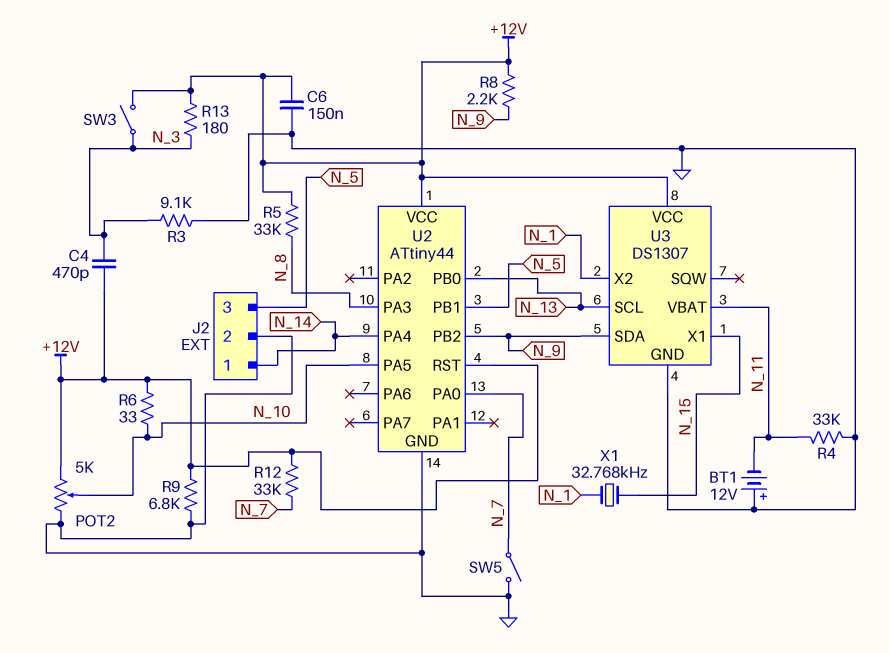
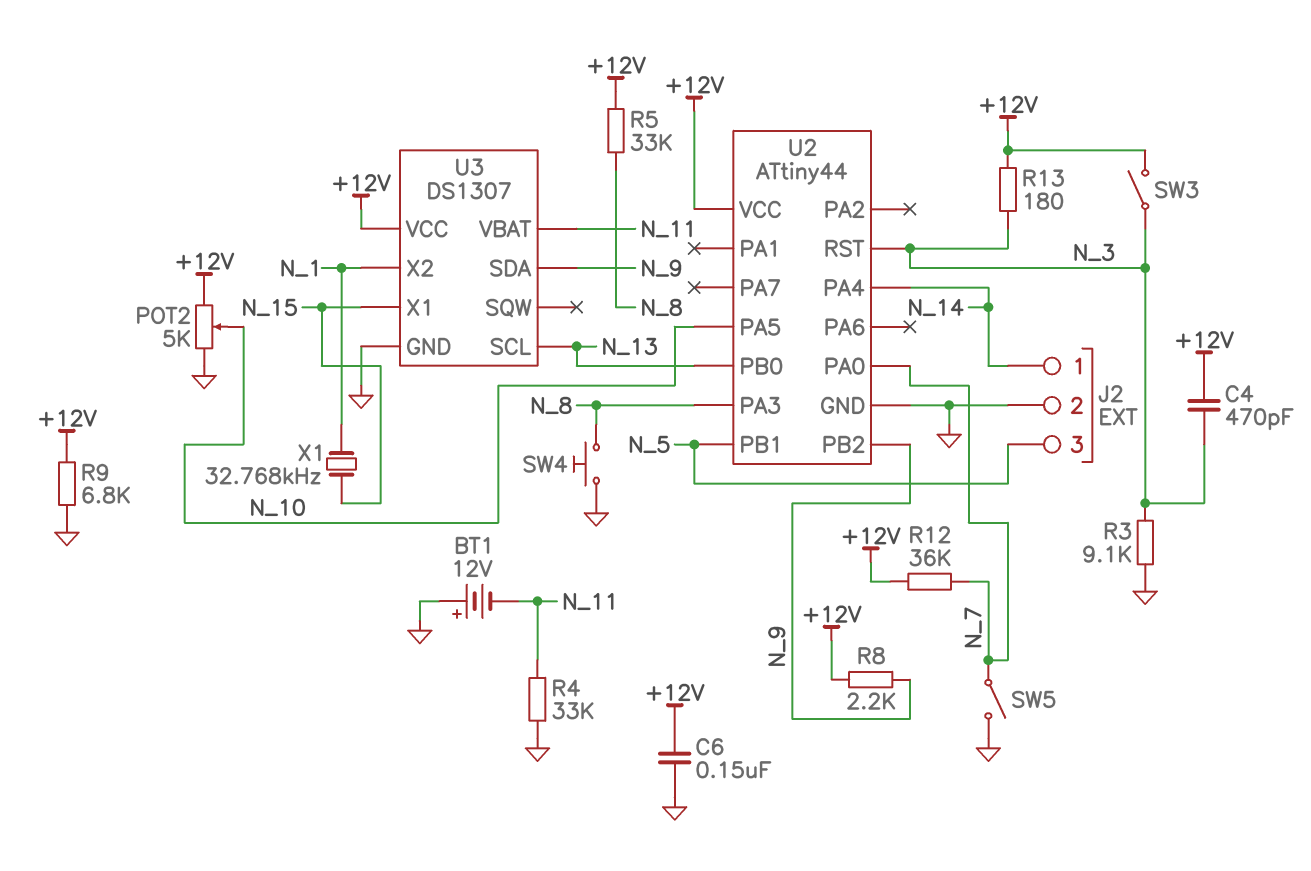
R6: 33 (+12V, N_10) -> none
R12: 33k (+12V, N_7) -> 36k (+12V, N_7)
SW4: none -> button (GND, N_8)
U2 pin RST: +12V -> N_3

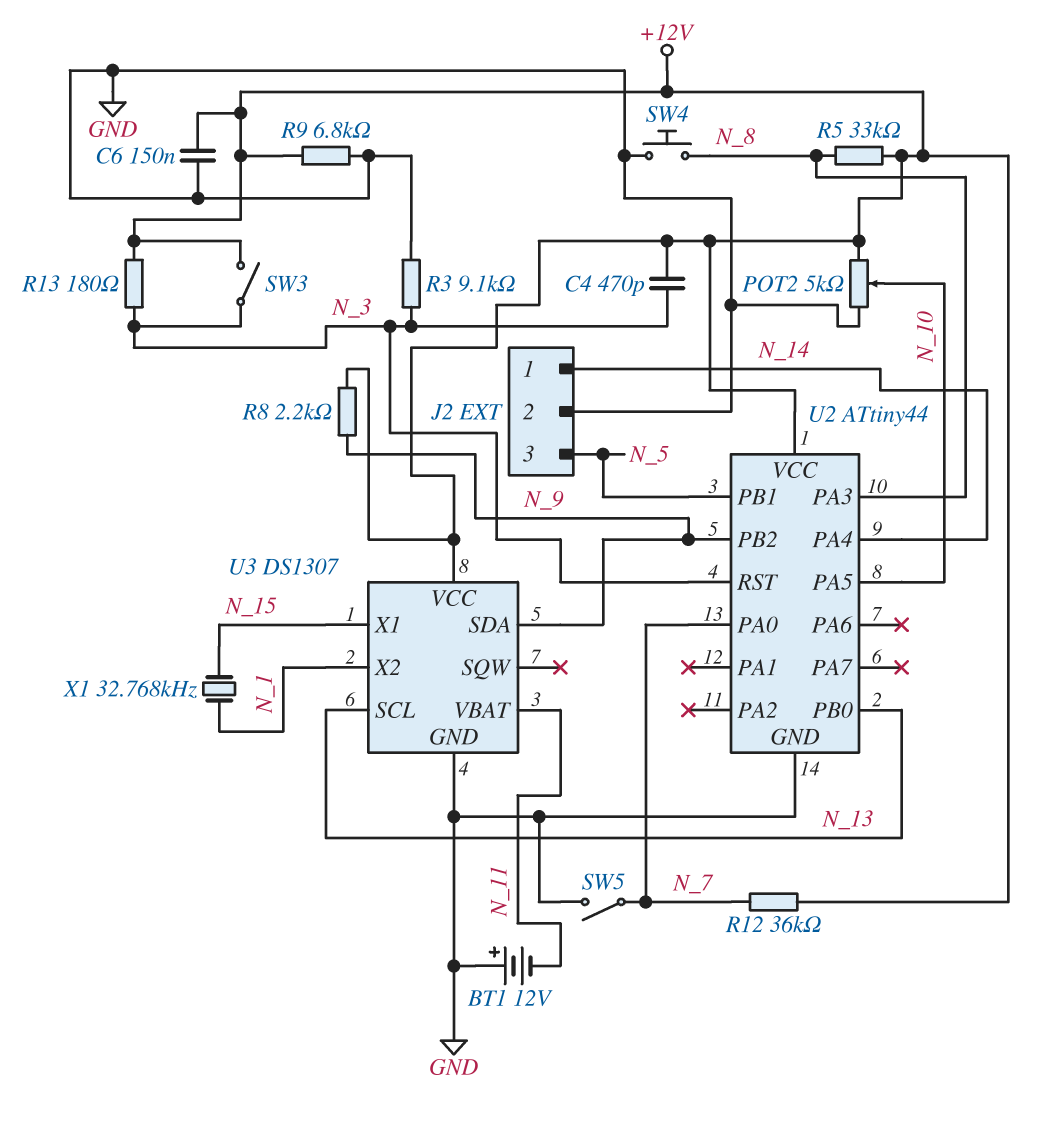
R4: 33k (GND, N_11) -> none

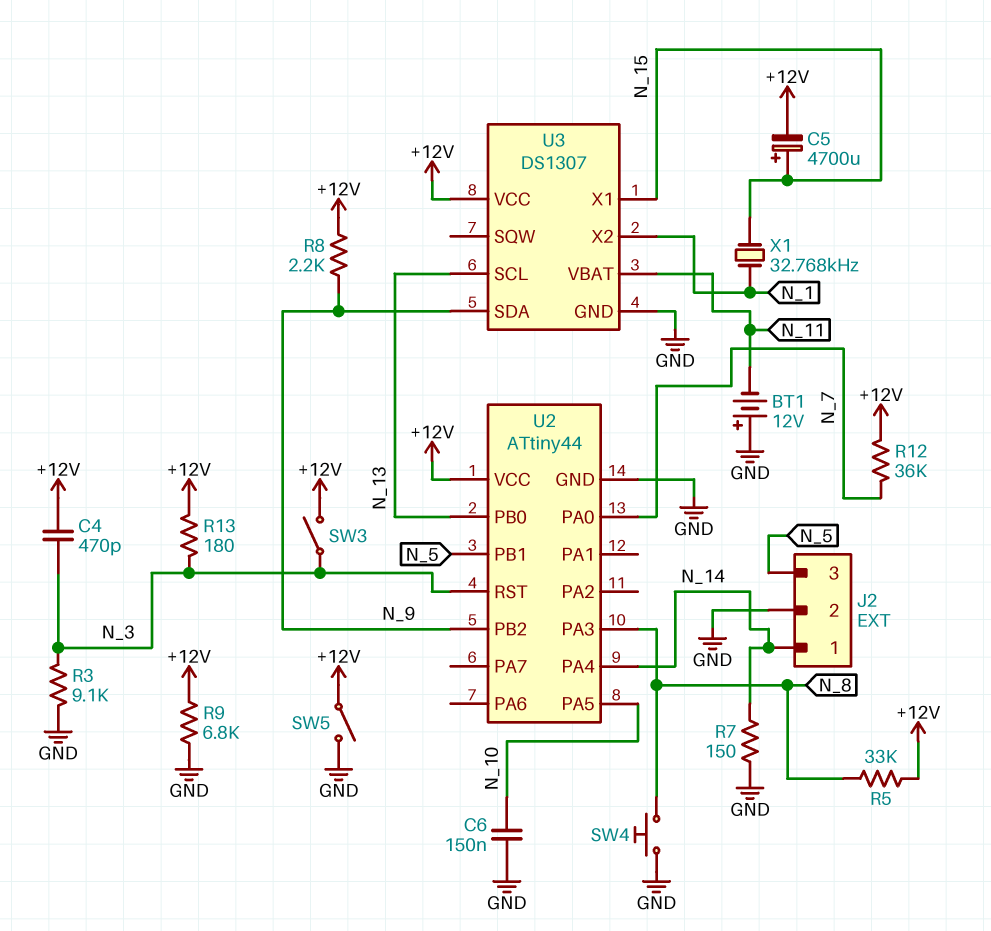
C5: none -> 4700uF (plus N_15, minus +12V)
C6: 150nF (+12V, GND) -> 150nF (GND, N_10)
POT2: 5k (+12V, GND, wiper N_10) -> none
R7: none -> 150 (GND, N_14)
SW5: switch (GND, N_7) -> switch (+12V, GND)

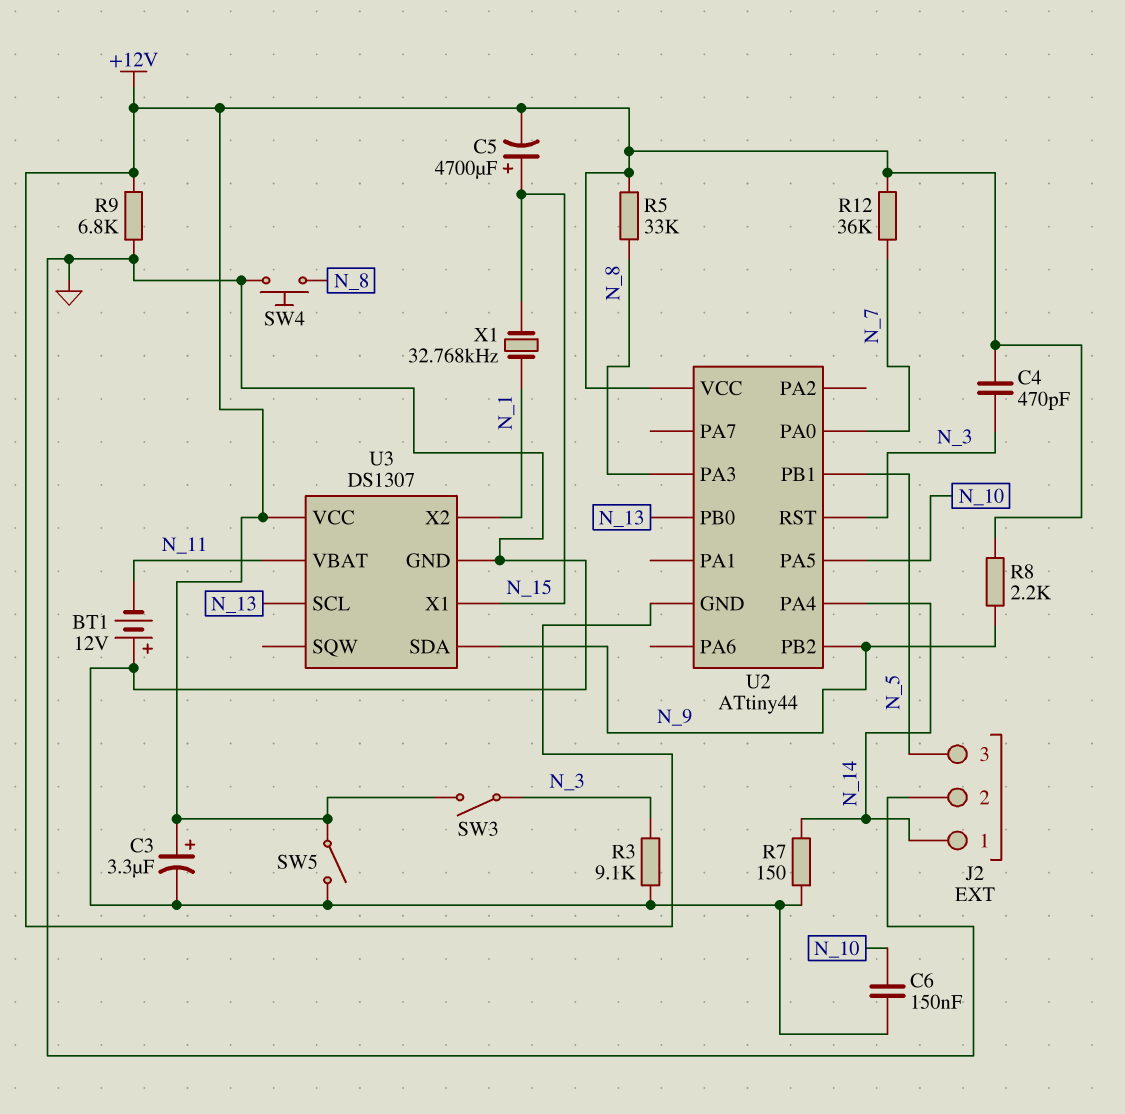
C3: none -> 3.3uF (plus +12V, minus GND)
R13: 180 (+12V, N_3) -> none
U2 pin GND: GND -> +12V

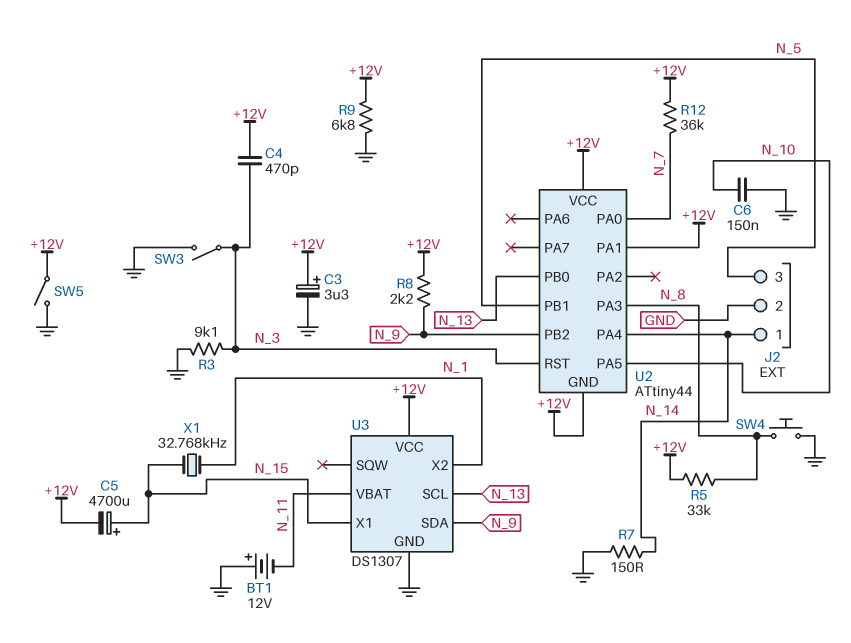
SW3: switch (+12V, N_3) -> switch (GND, N_3)
U2 pin PA1: none -> +12V

